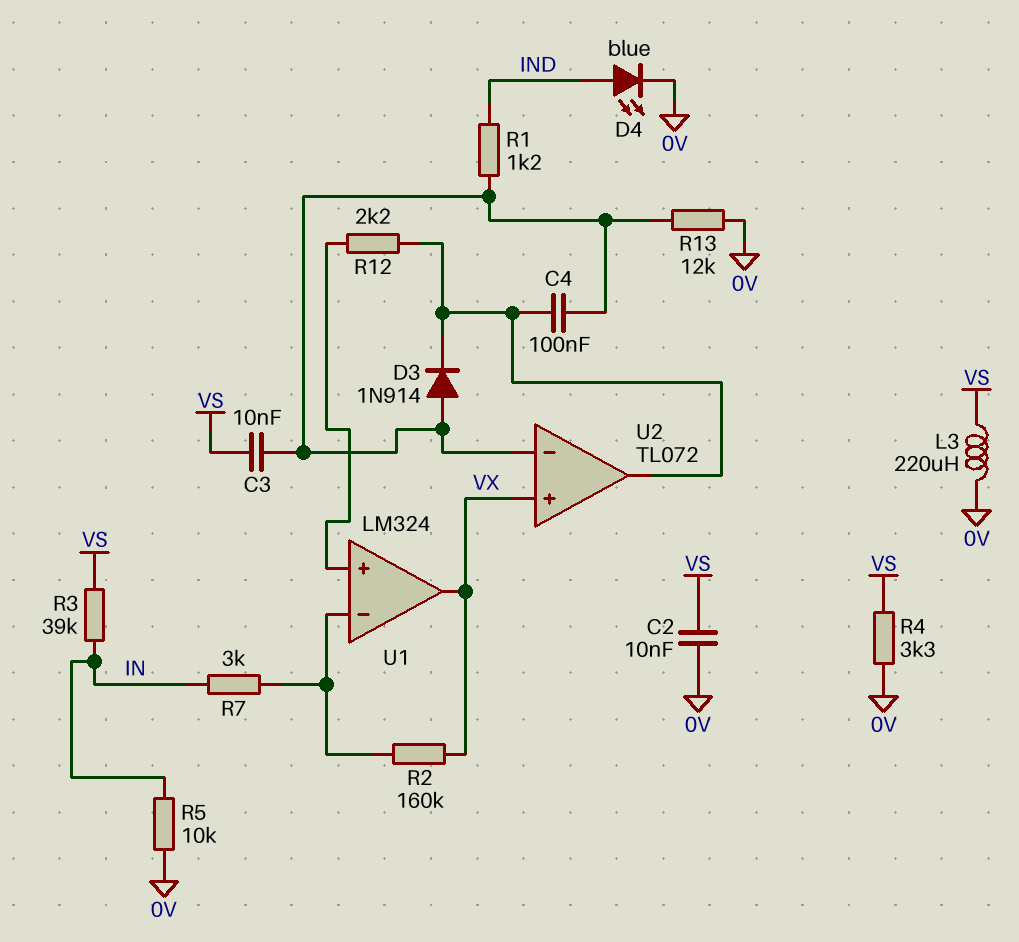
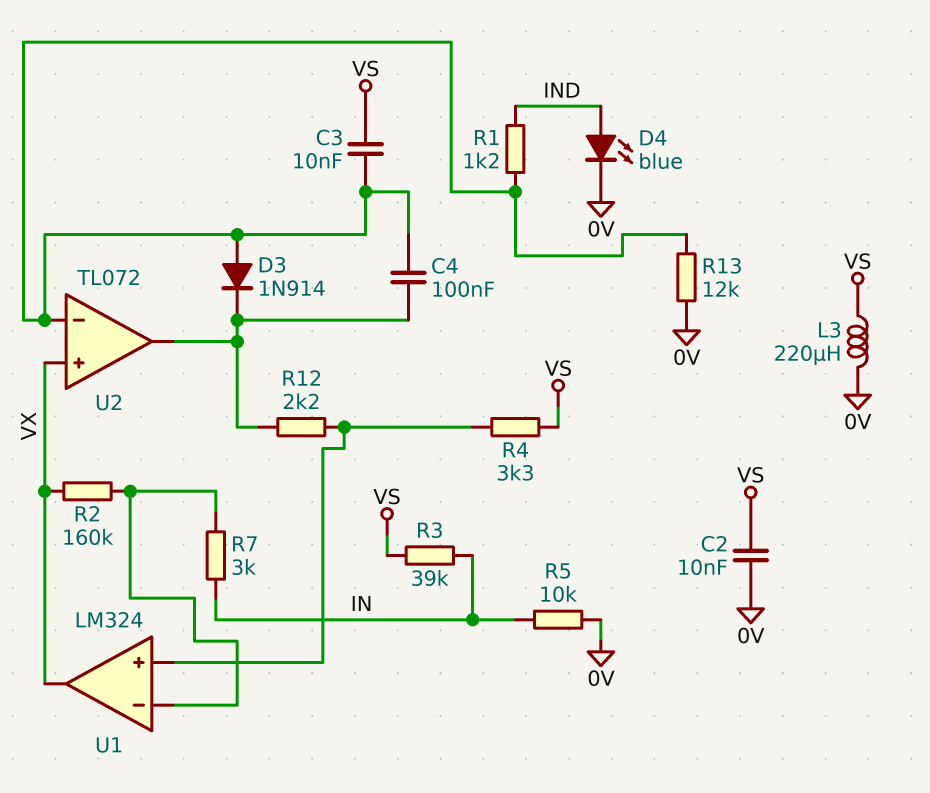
R4: 3.3k (0V, VS) -> 3.3k (U1/in+, VS)

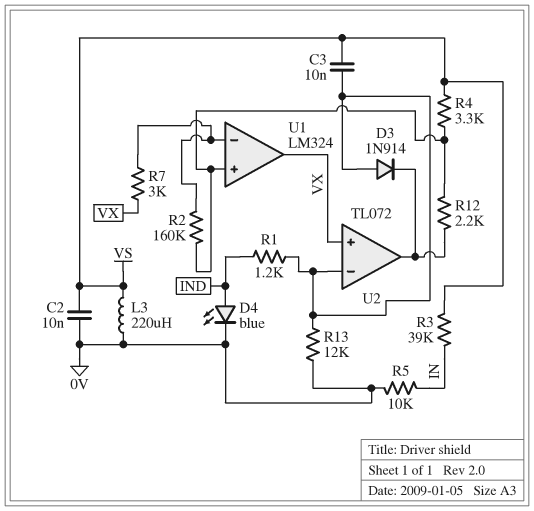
C4: 100nF (U2/in-, U2/out) -> none
R2: 160k (U1/in-, VX) -> 160k (U1/in+, U1/in-)
R7: 3k (IN, U1/in-) -> 3k (U1/in-, VX)

